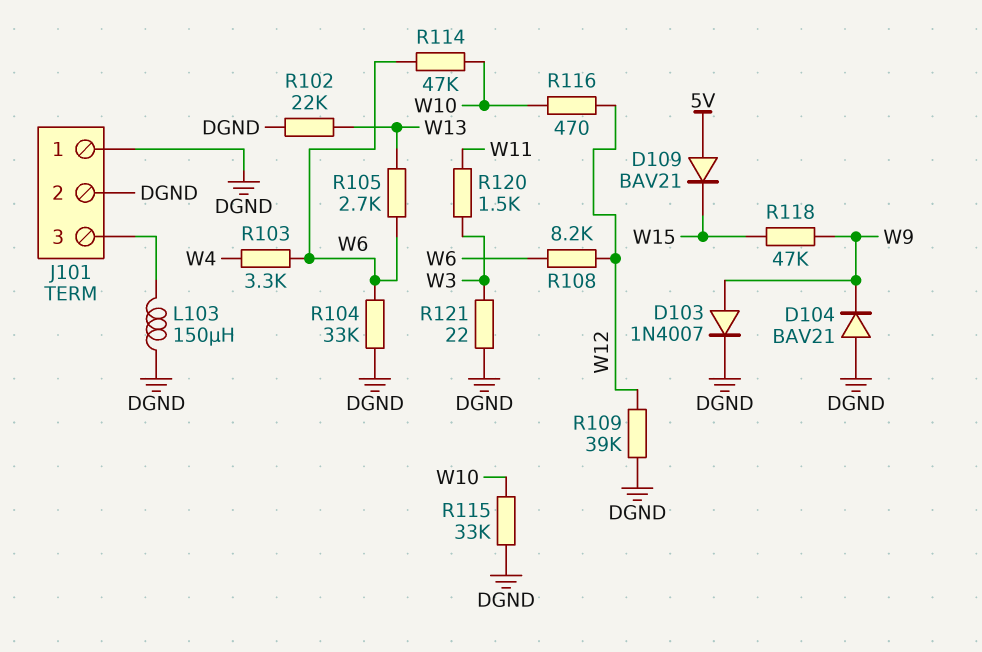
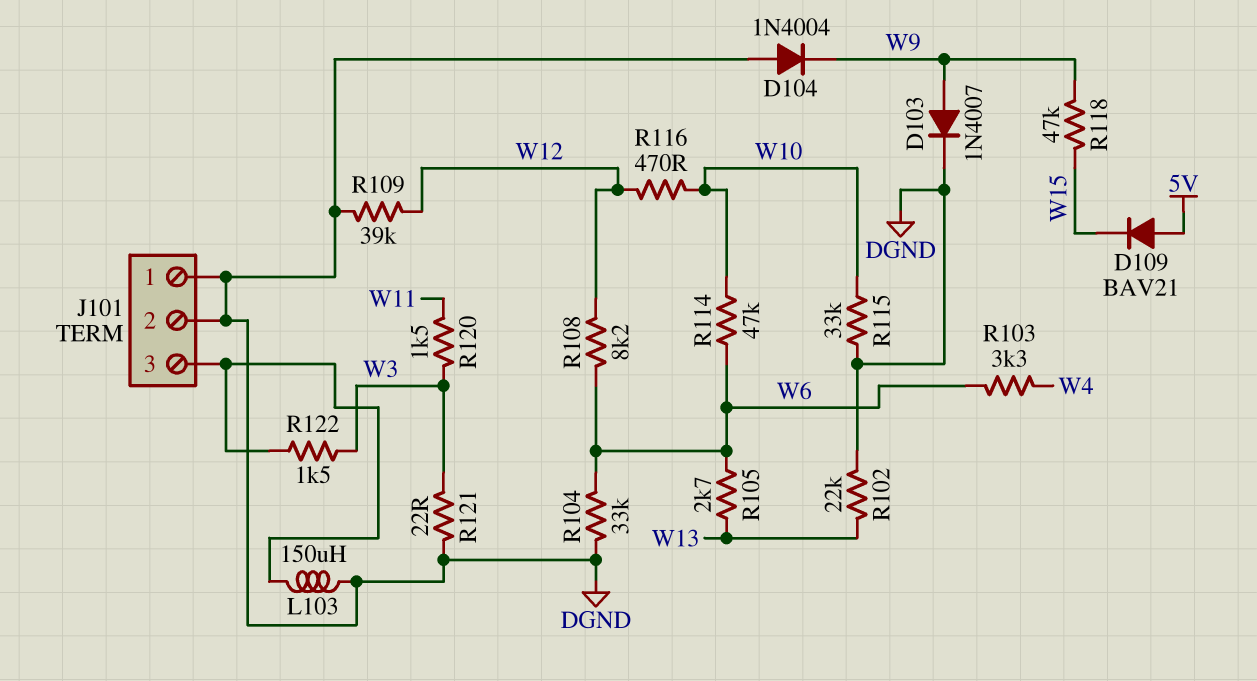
D104: diode BAV21 (A DGND, K W9) -> diode 1N4004 (A DGND, K W9)
R122: none -> 1.5k (J101/3, W3)

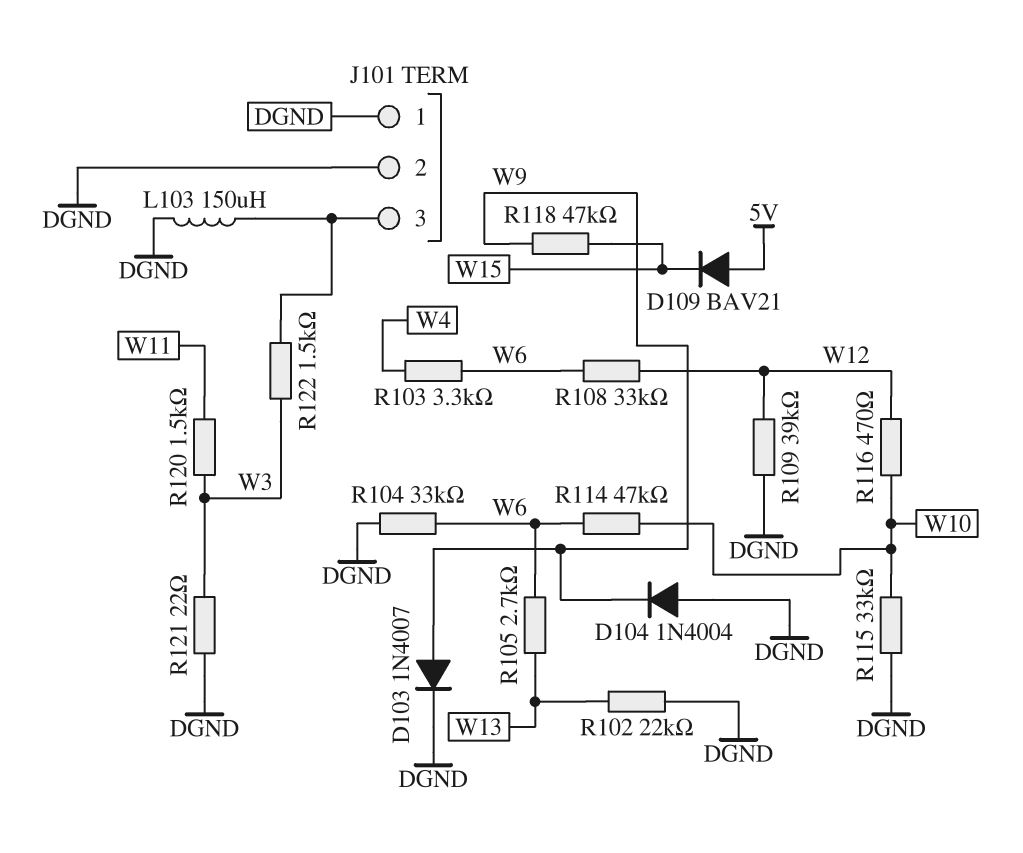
R108: 8.2k (W6, W12) -> 33k (W6, W12)

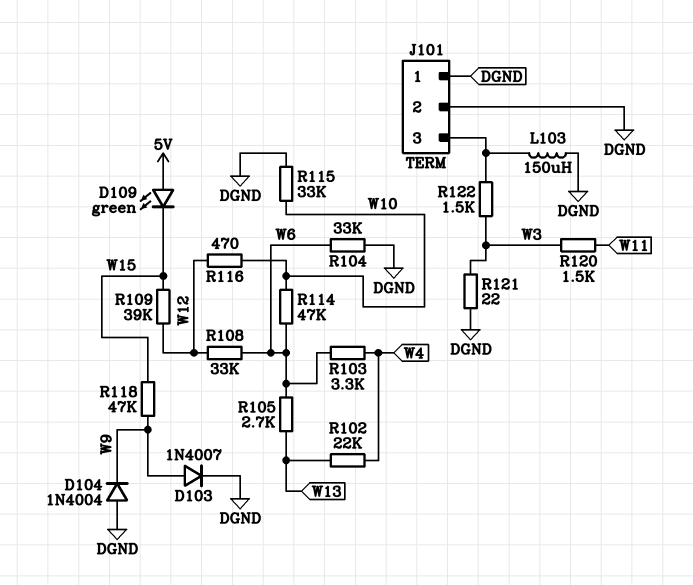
D109: diode BAV21 (A 5V, K W15) -> LED green (A 5V, K W15)
R102: 22k (DGND, W13) -> 22k (W4, W13)
R109: 39k (DGND, W12) -> 39k (W12, W15)

